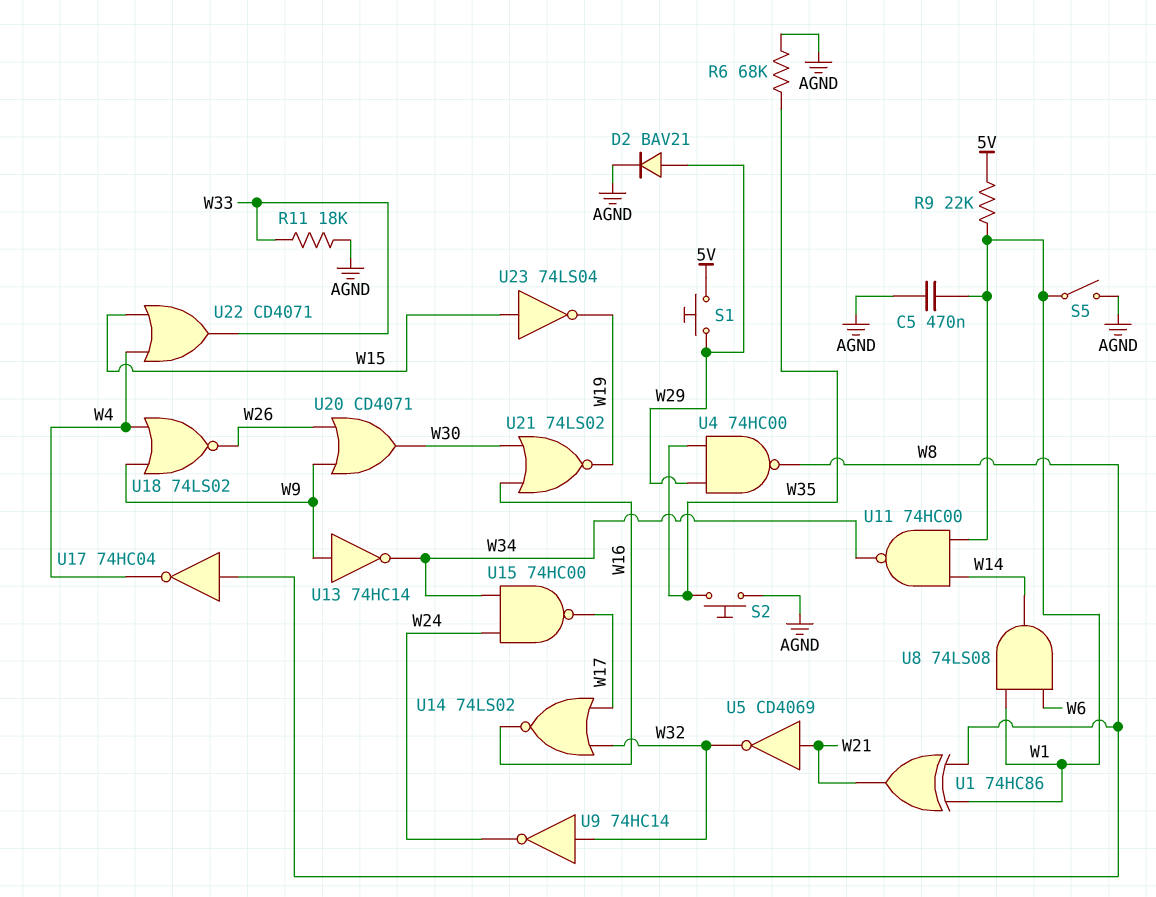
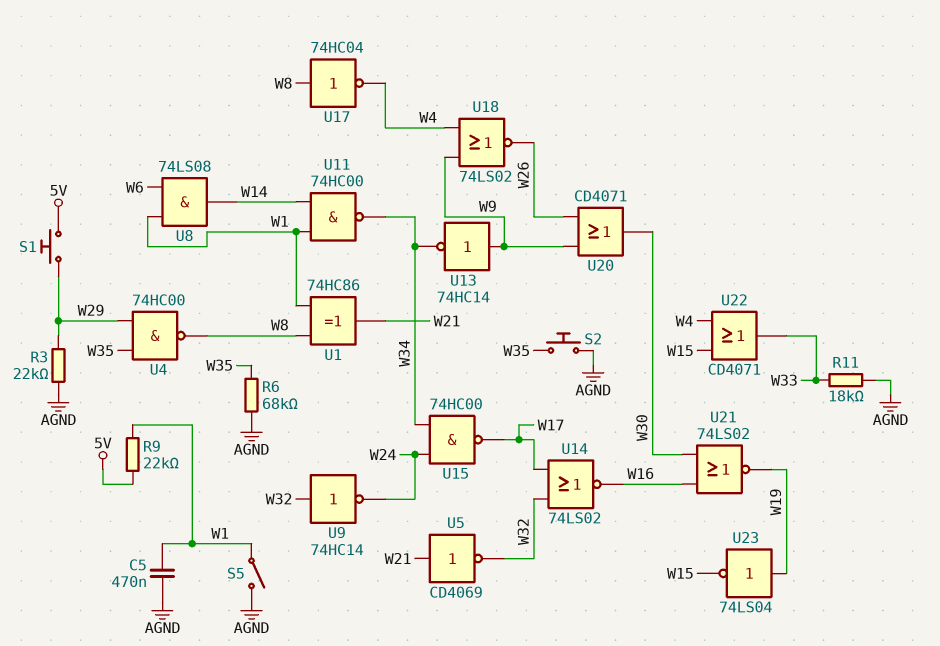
D2: diode BAV21 (A W29, K AGND) -> none
R3: none -> 22k (AGND, W29)
U23: NOT 74LS04 (in W15, out W19) -> NOT 74LS04 (in W19, out W15)

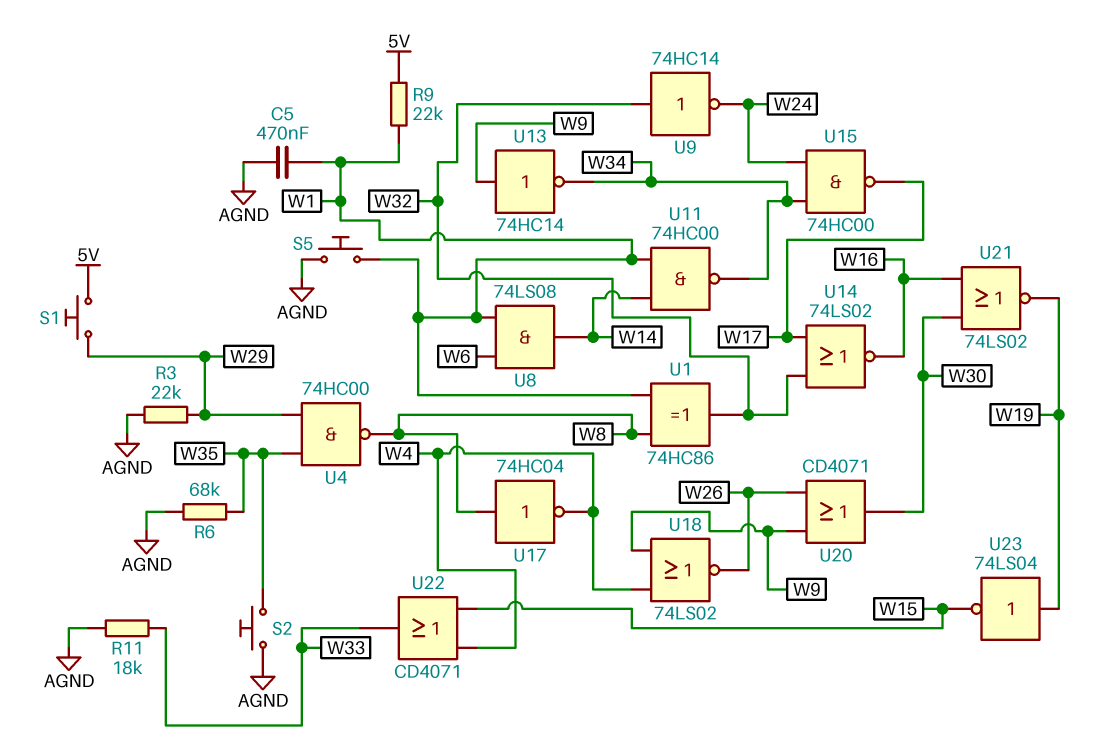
S5: switch (AGND, W1) -> button (AGND, W1)
U1: XOR 74HC86 (in W1, in W8, out W21) -> XOR 74HC86 (in W1, in W8, out W32)
U5: NOT CD4069 (in W21, out W32) -> none

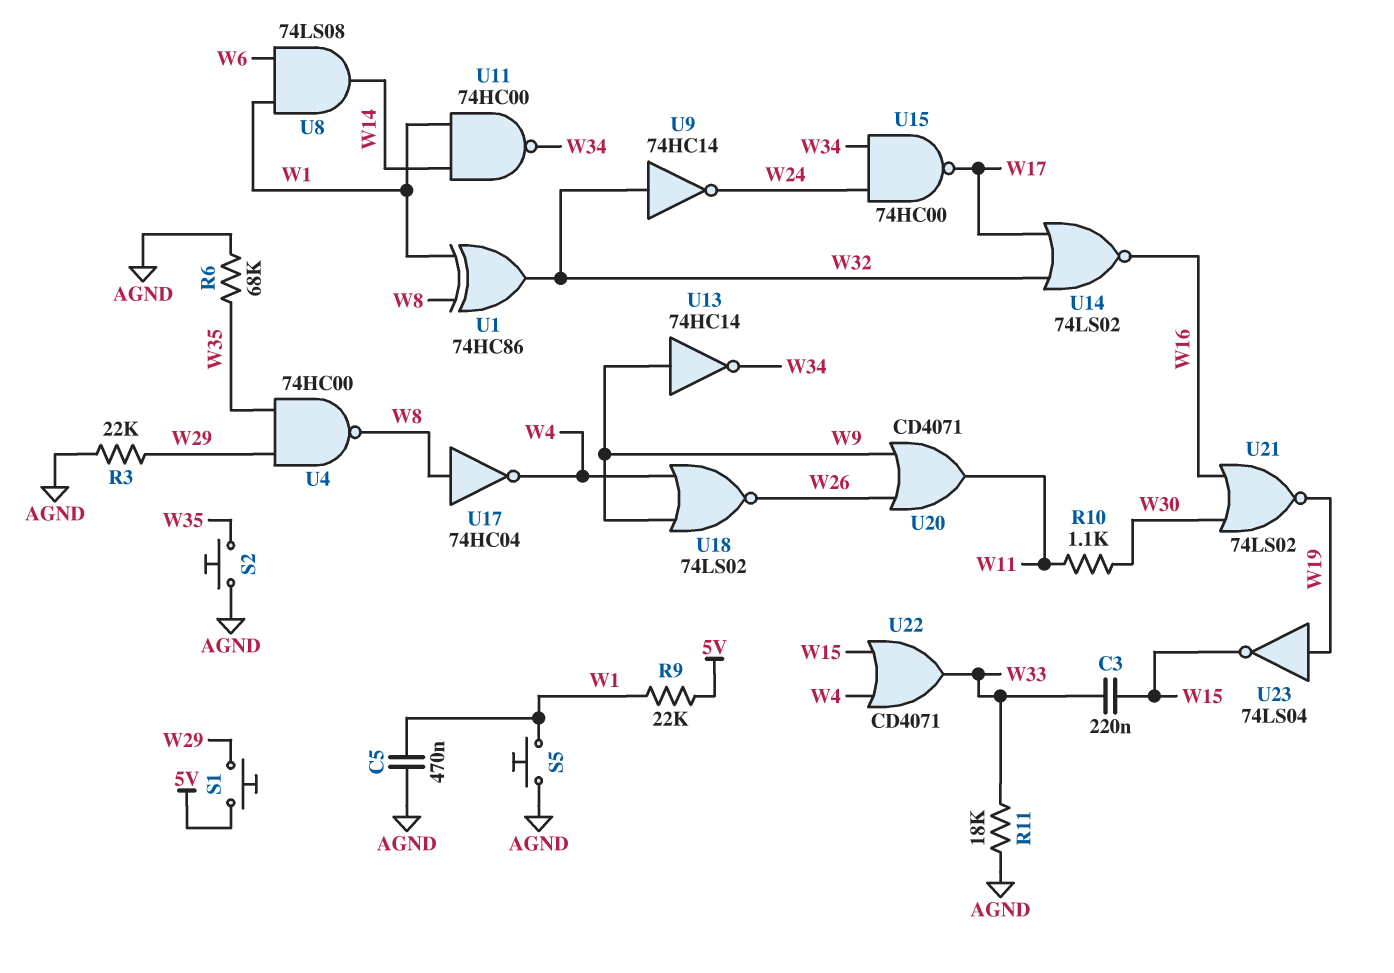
C3: none -> 220nF (W15, W33)
R10: none -> 1.1k (W11, W30)
U20: OR CD4071 (in W9, in W26, out W30) -> OR CD4071 (in W9, in W26, out W11)

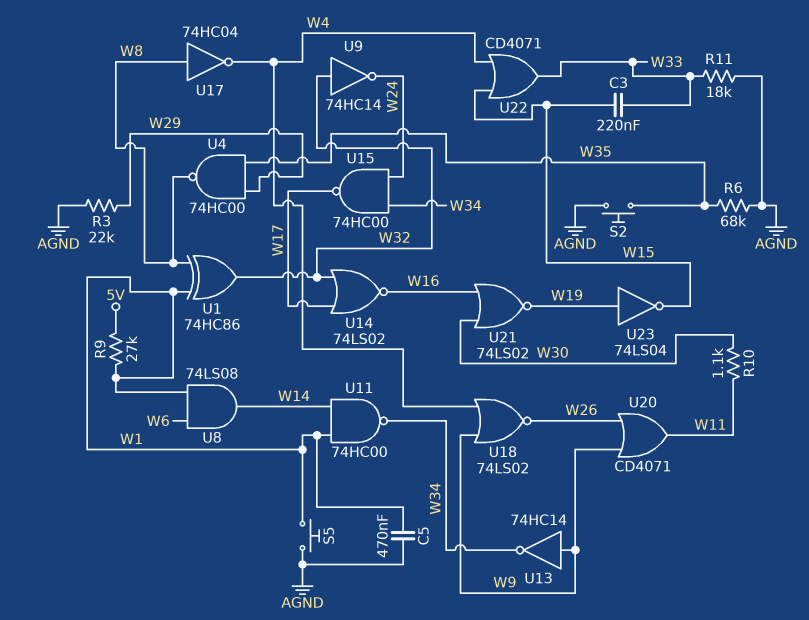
R9: 22k (5V, W1) -> 27k (5V, W1)
S1: button (5V, W29) -> none

